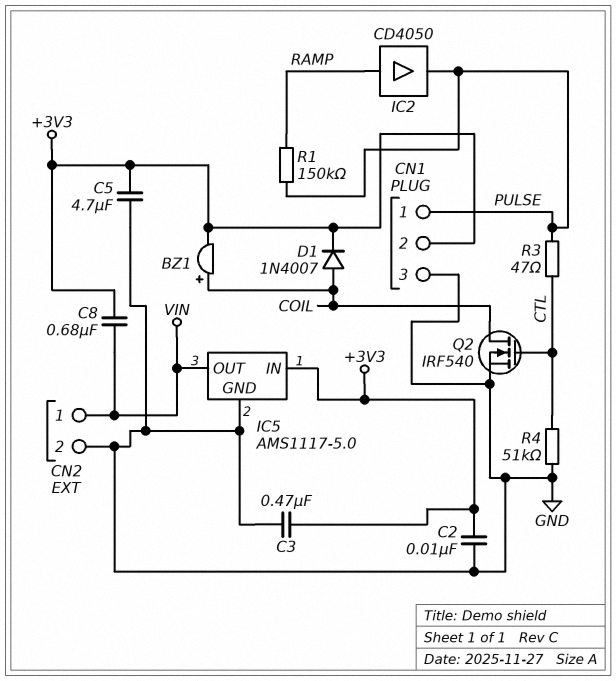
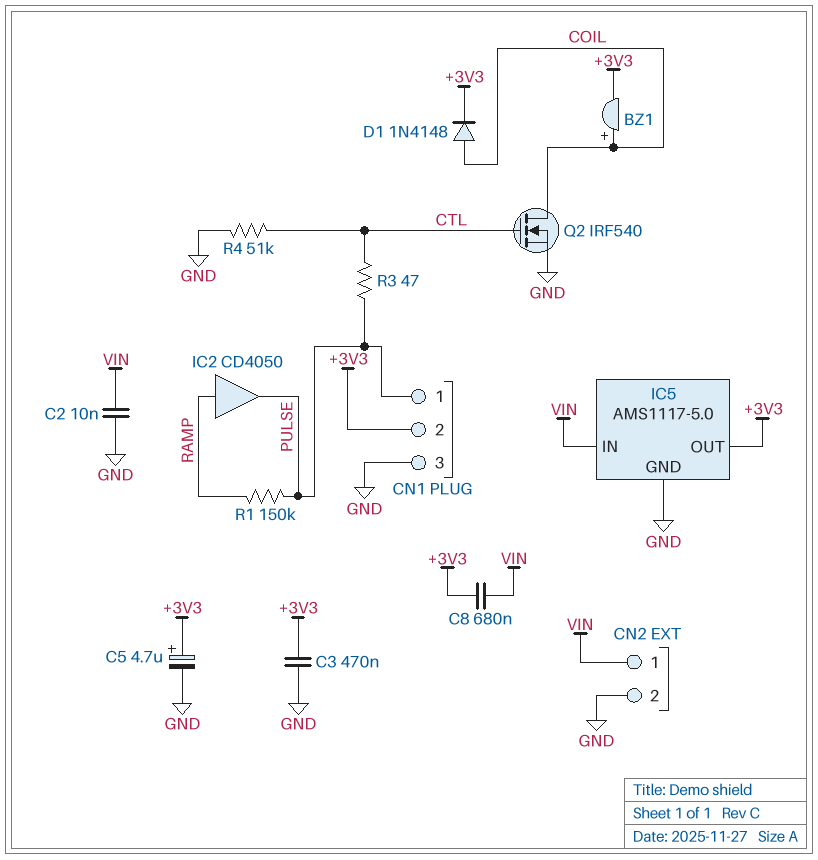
C2: 10nF (+3V3, GND) -> 10nF (GND, VIN)
C5: 4.7uF (+3V3, GND) -> 4.7uF (plus +3V3, minus GND)
D1: diode 1N4007 (A COIL, K +3V3) -> diode 1N4148 (A COIL, K +3V3)
IC5 pin IN: +3V3 -> VIN
IC5 pin OUT: VIN -> +3V3

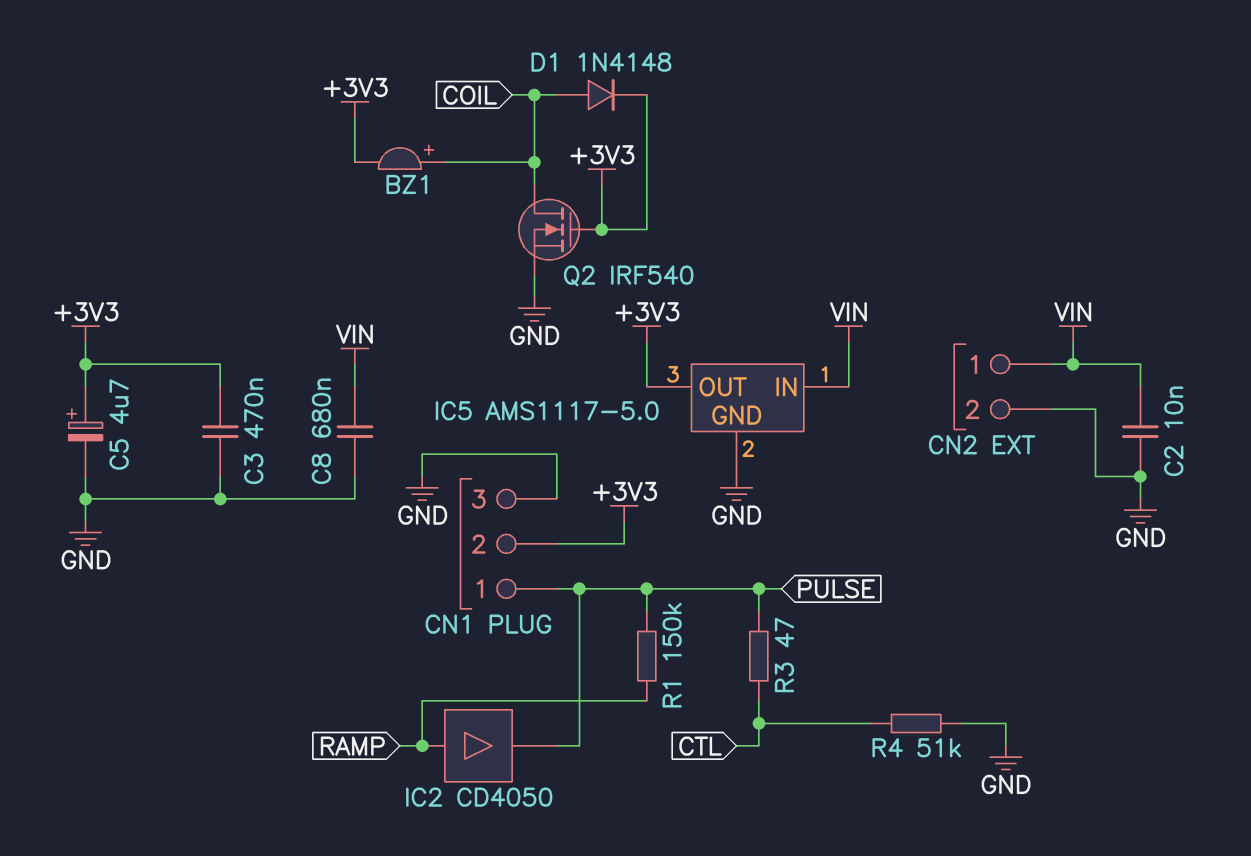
C8: 680nF (+3V3, VIN) -> 680nF (GND, VIN)
Q2: NMOS IRF540 (G CTL, D COIL, S GND) -> NMOS IRF540 (G +3V3, D COIL, S GND)

